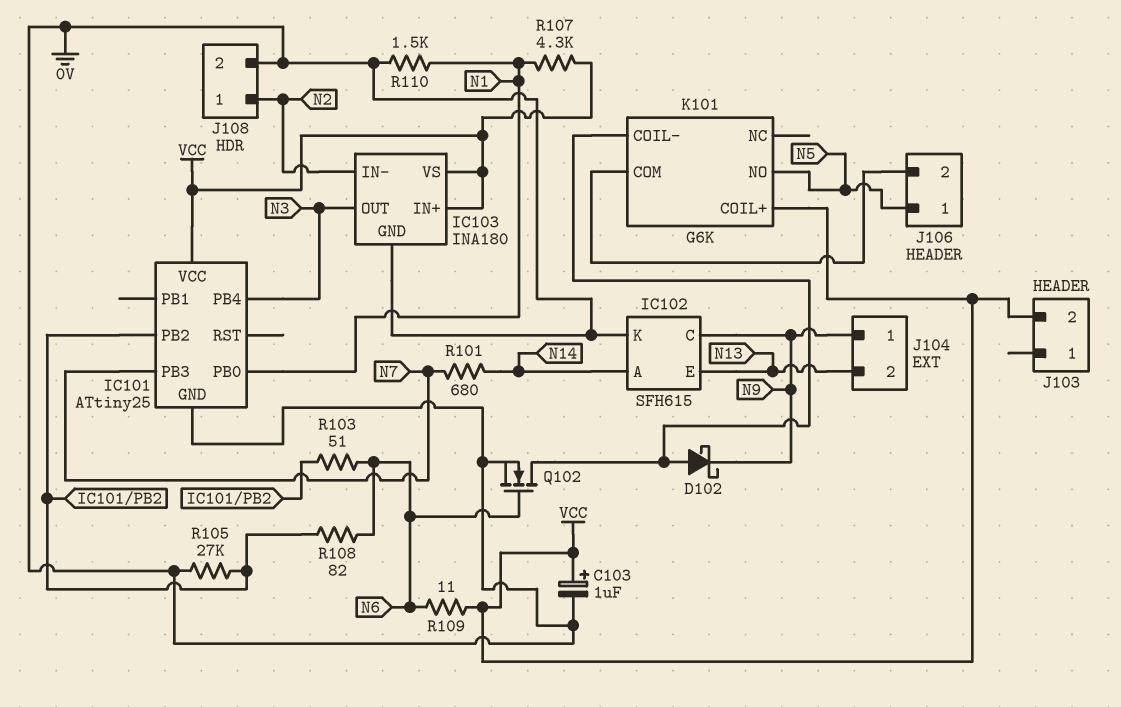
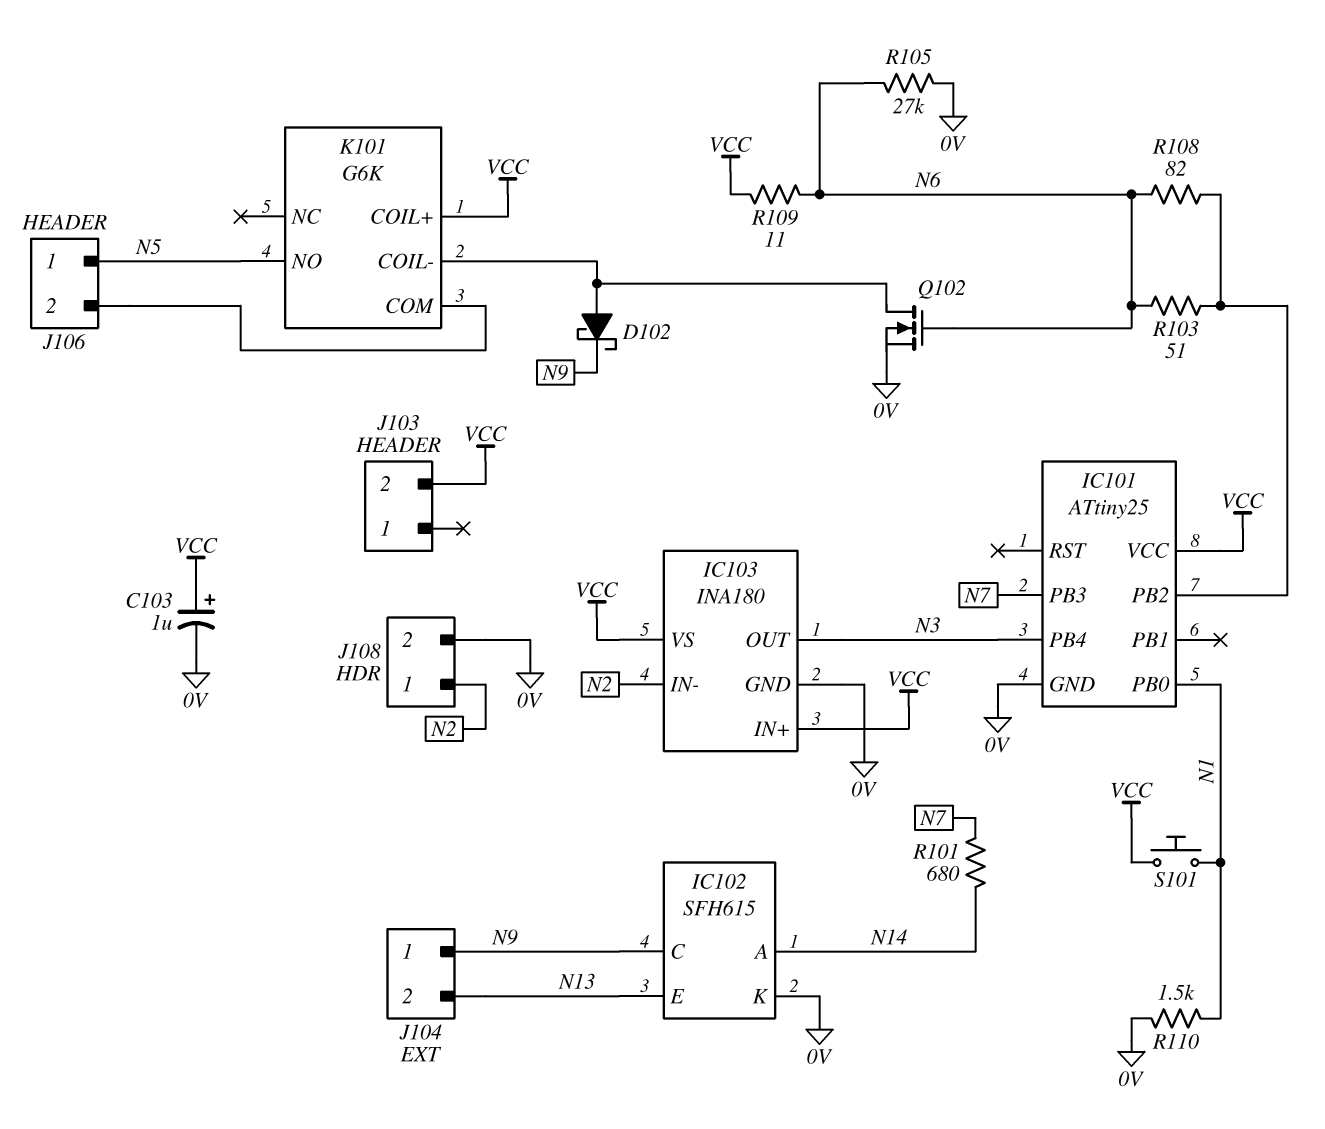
R105: 27k (0V, IC101/PB2) -> 27k (0V, N6)
R107: 4.3k (N1, VCC) -> none
S101: none -> button (N1, VCC)

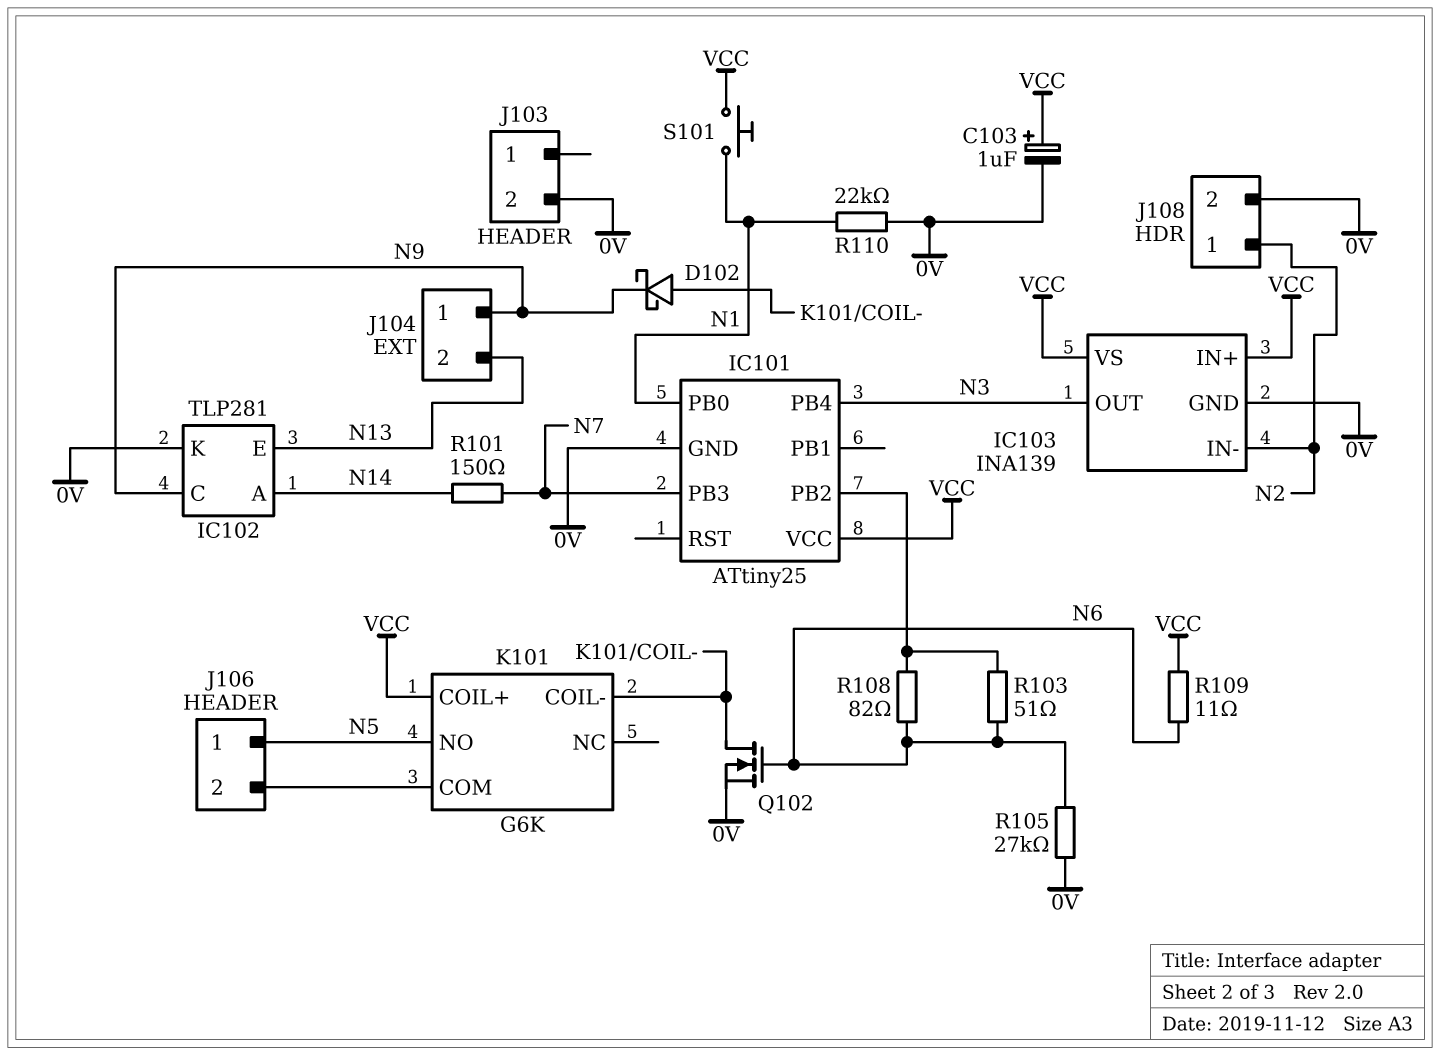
IC102: SFH615 -> TLP281
IC103: INA180 -> INA139
J103 pin 2: VCC -> 0V
R101: 680 (N7, N14) -> 150 (N7, N14)
R110: 1.5k (0V, N1) -> 22k (0V, N1)

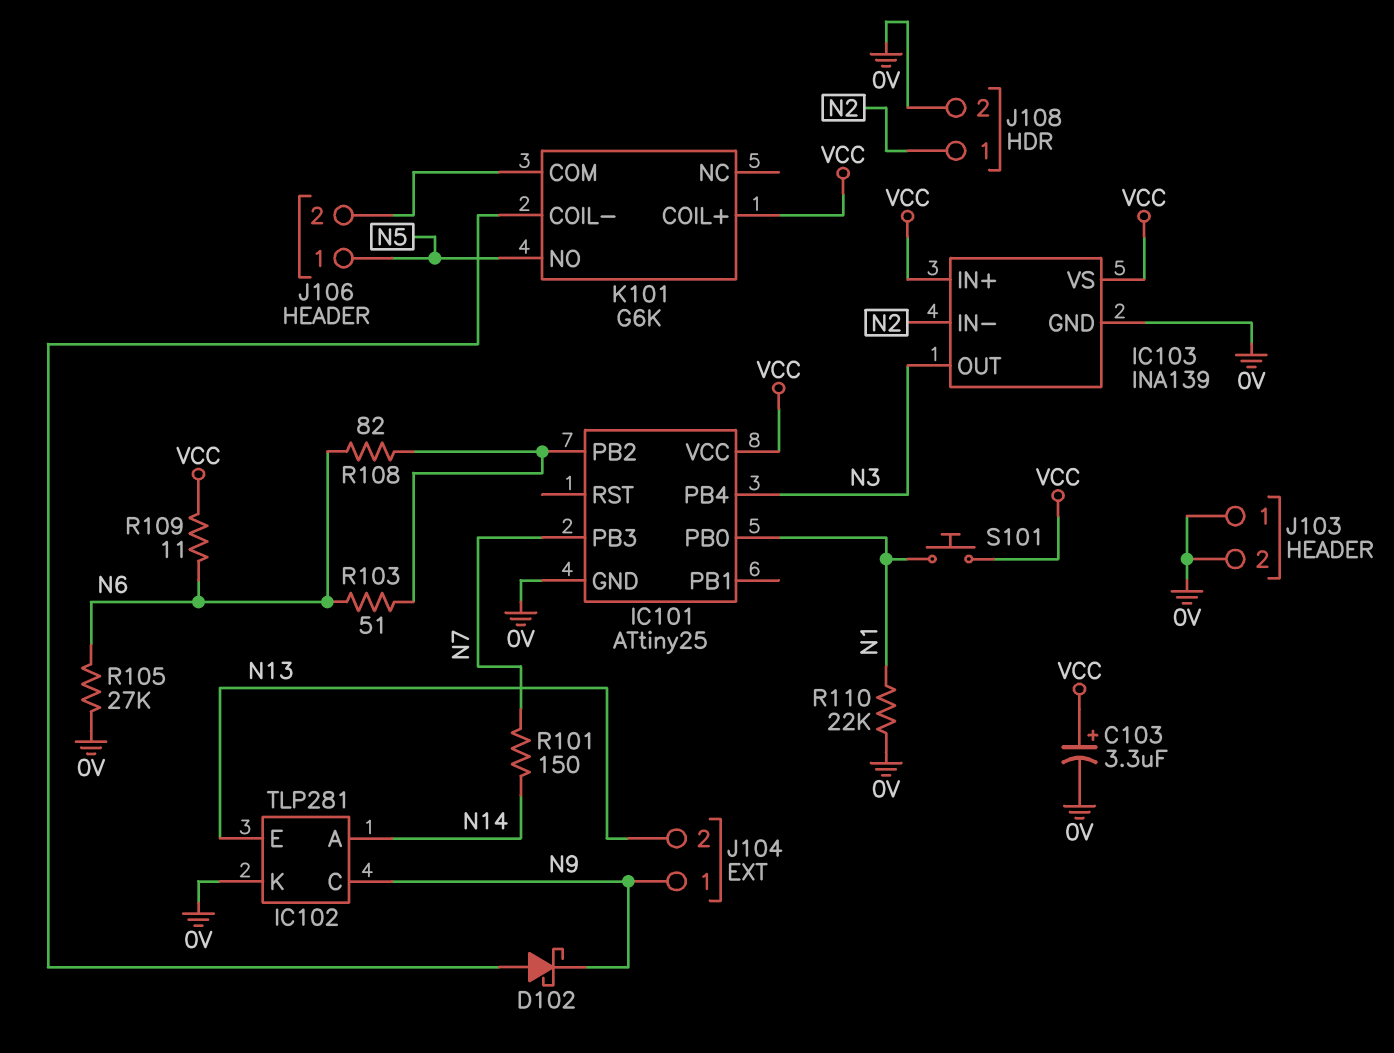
C103: 1uF (plus VCC, minus 0V) -> 3.3uF (plus VCC, minus 0V)
J103 pin 1: none -> 0V
Q102: NMOS (G N6, D K101/COIL-, S 0V) -> none

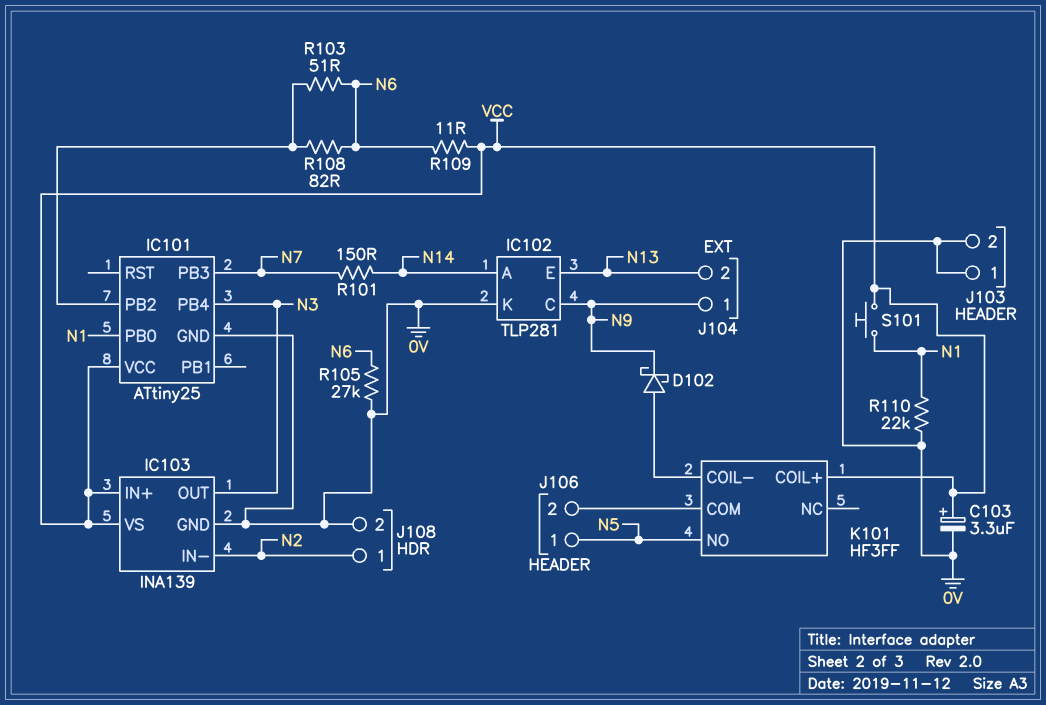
K101: G6K -> HF3FF

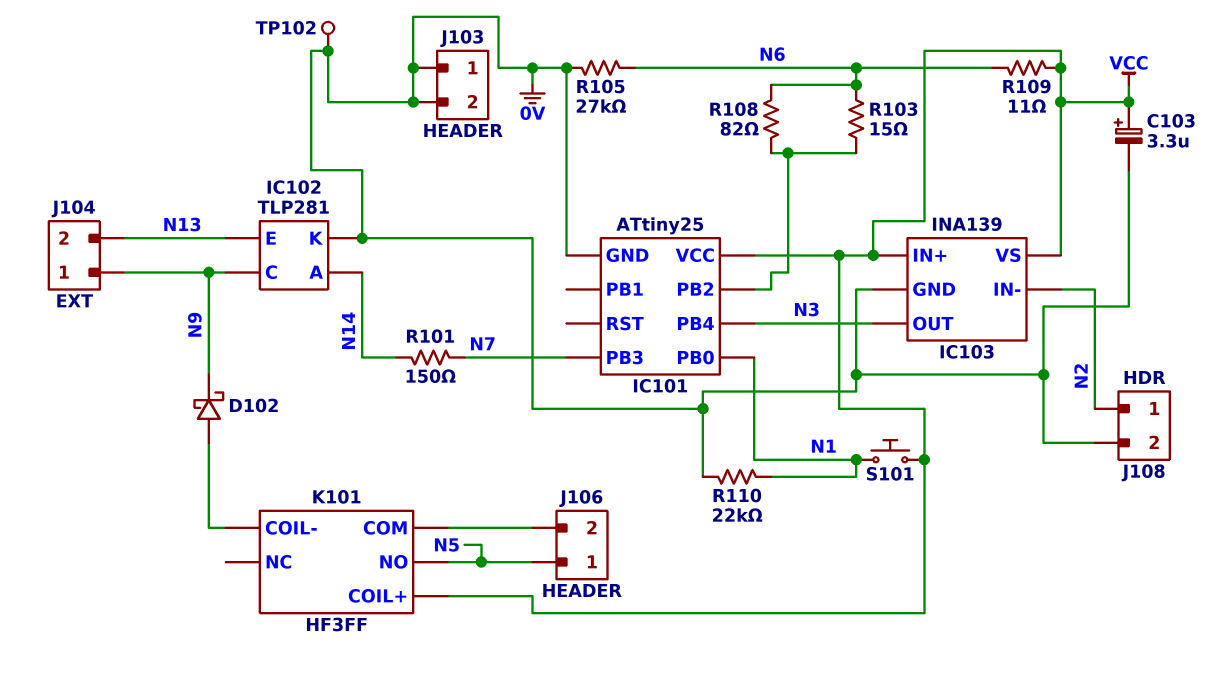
R103: 51 (IC101/PB2, N6) -> 15 (IC101/PB2, N6)
TP102: none -> test point (0V)

